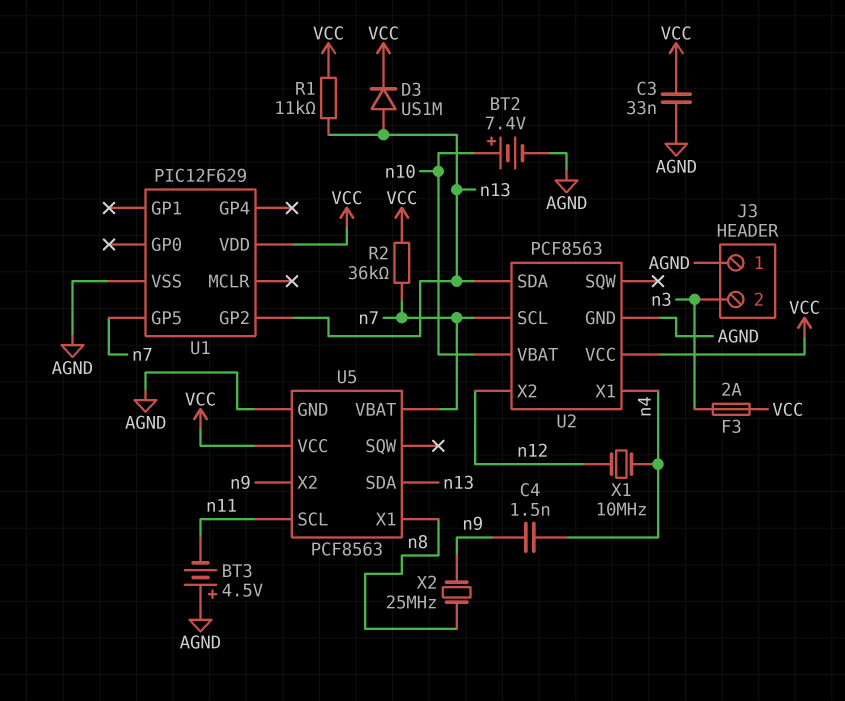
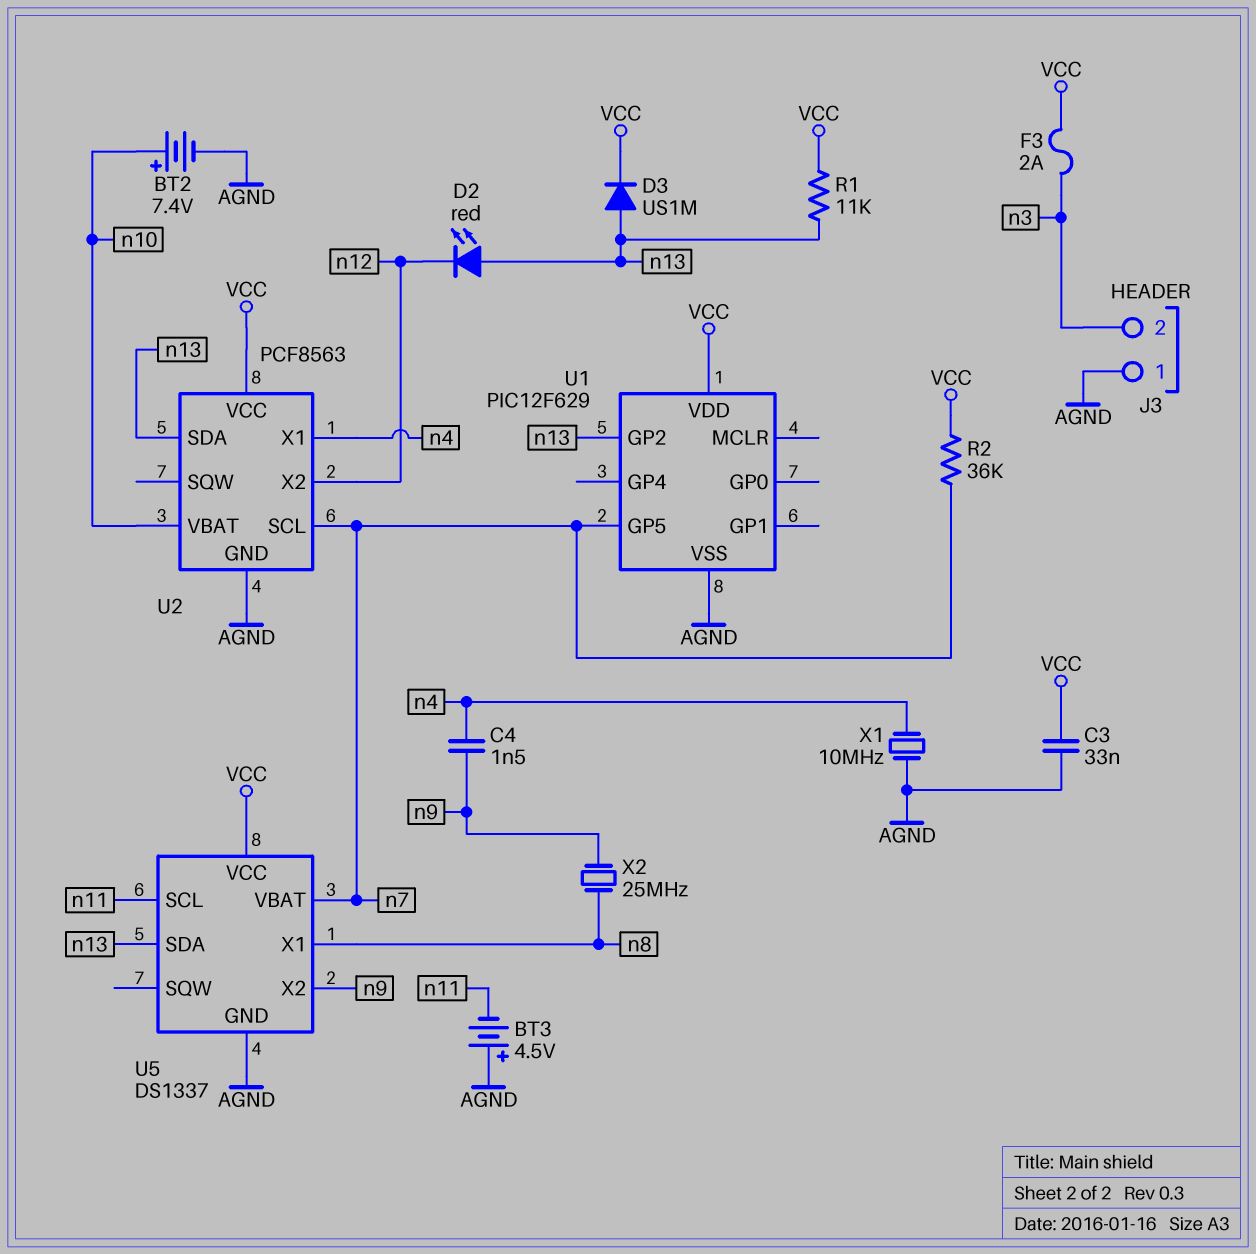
D2: none -> LED red (A n13, K n12)
U5: PCF8563 -> DS1337
X1: 10MHz (n4, n12) -> 10MHz (AGND, n4)

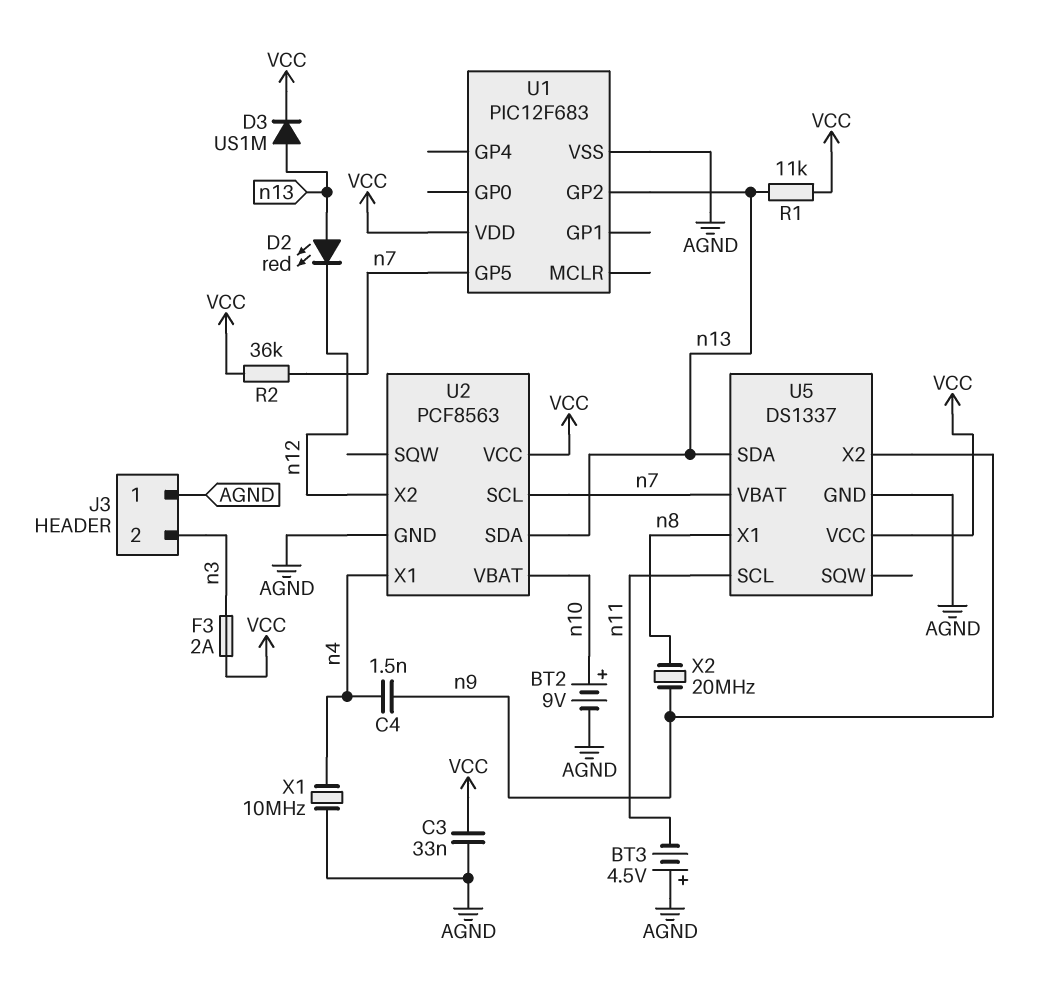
BT2: 7.4V (plus n10, minus AGND) -> 9V (plus n10, minus AGND)
U1: PIC12F629 -> PIC12F683
X2: 25MHz (n8, n9) -> 20MHz (n8, n9)

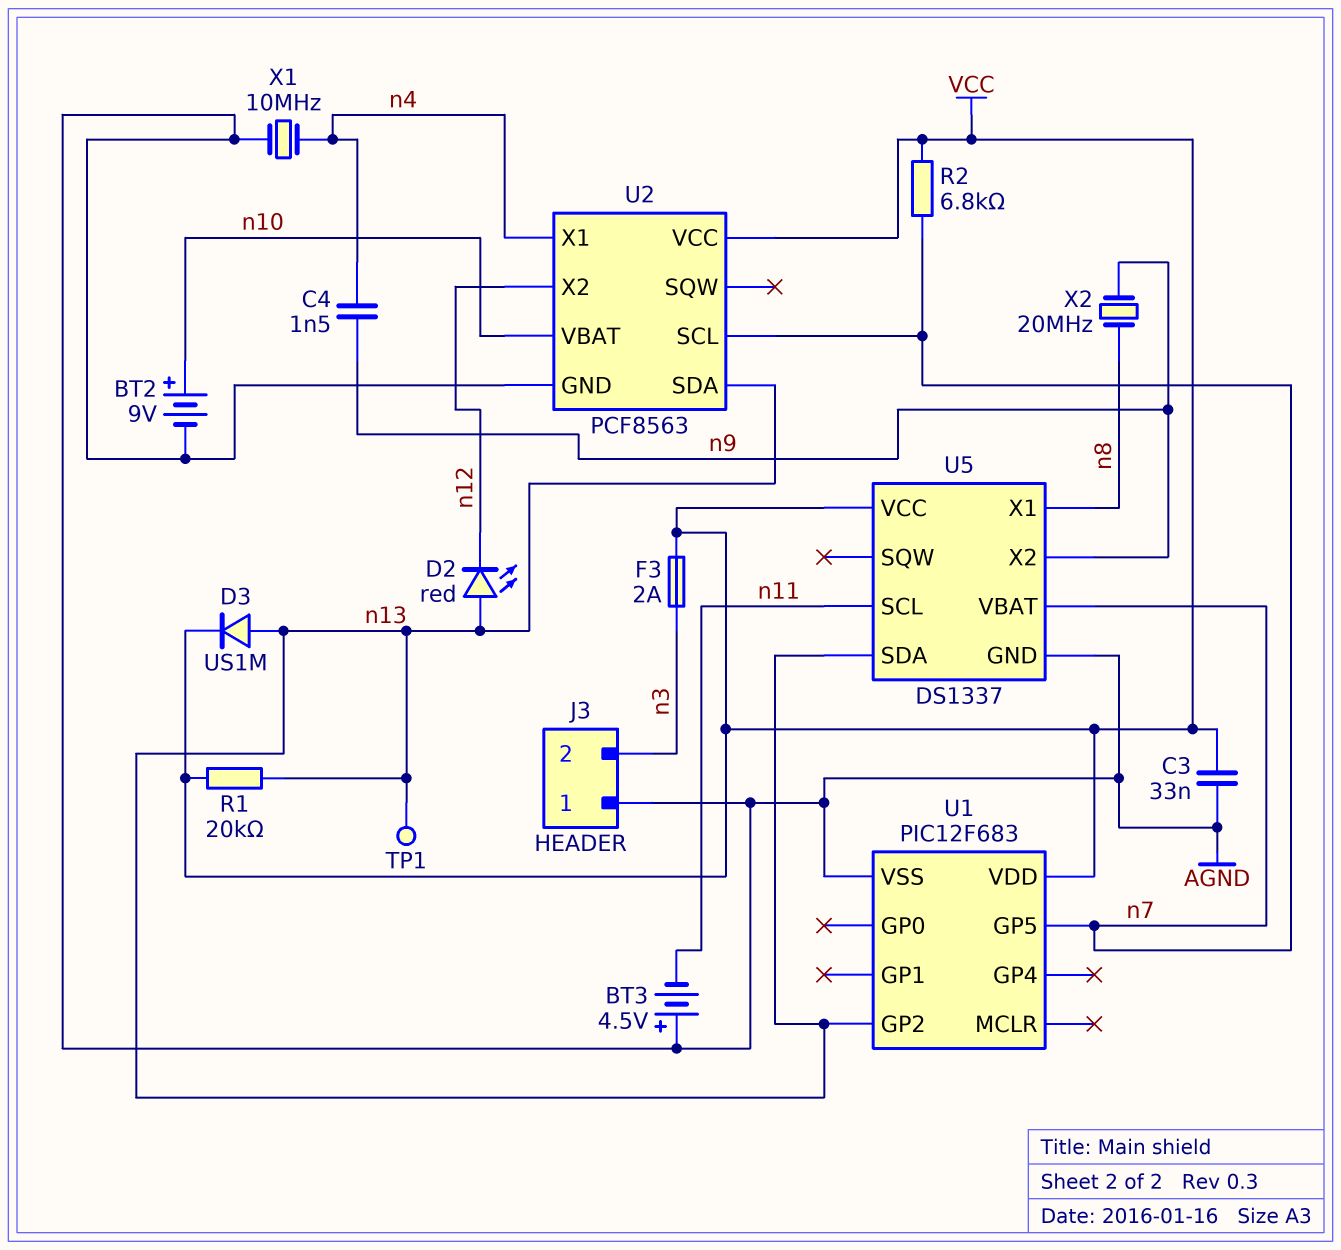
R1: 11k (VCC, n13) -> 20k (VCC, n13)
R2: 36k (VCC, n7) -> 6.8k (VCC, n7)
TP1: none -> test point (n13)

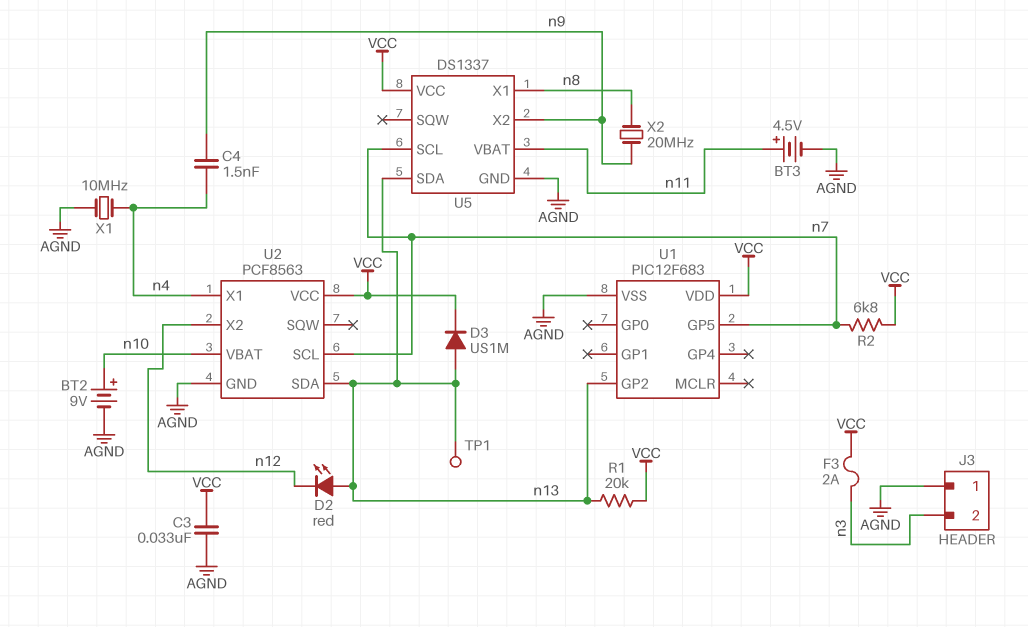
BT3: 4.5V (plus AGND, minus n11) -> 4.5V (plus n11, minus AGND)
U5 pin SCL: n11 -> n7
U5 pin VBAT: n7 -> n11

